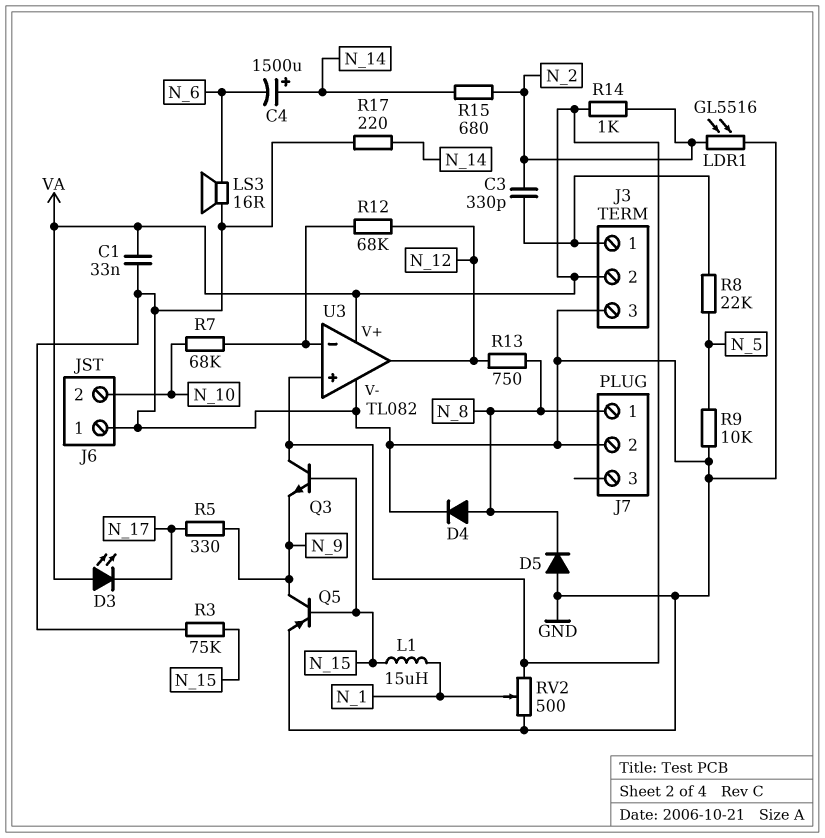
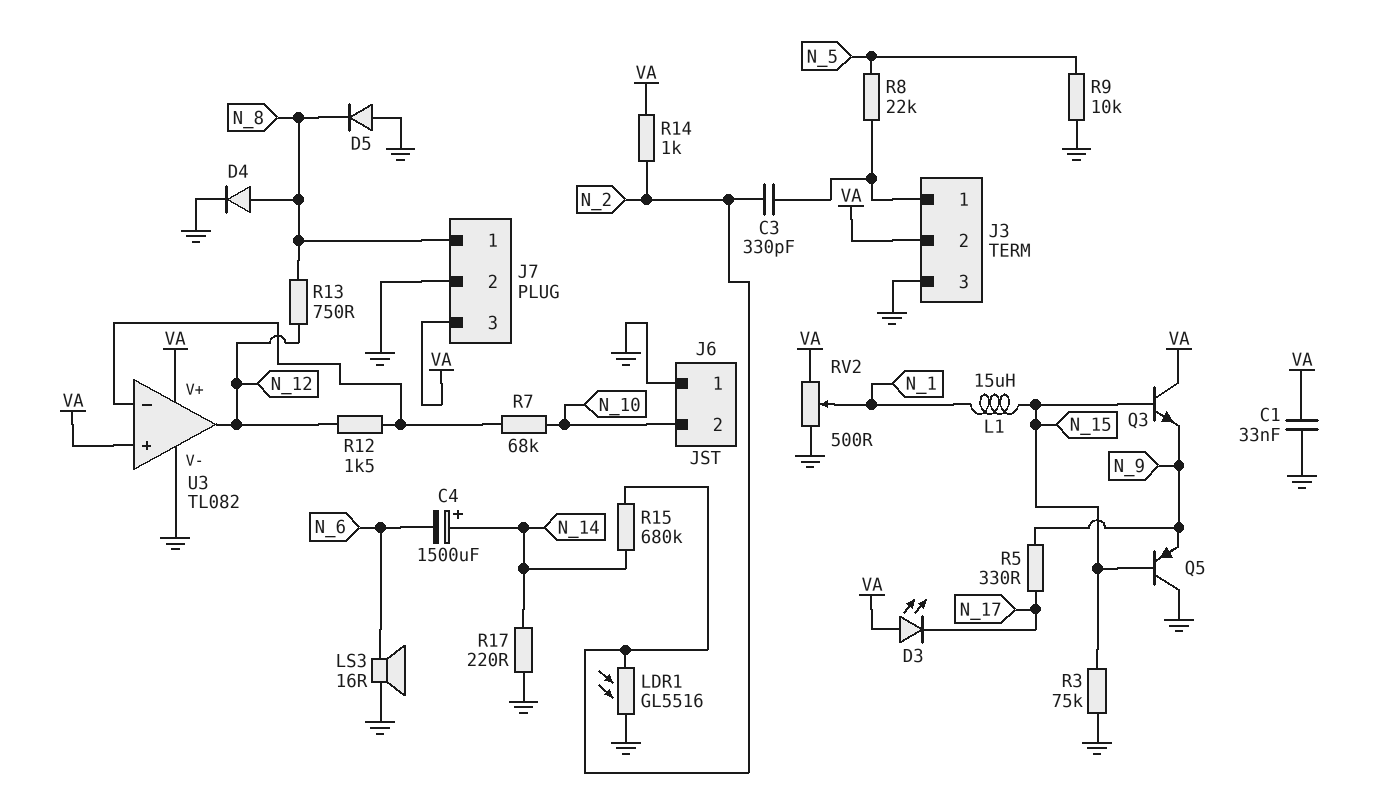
J7 pin 3: none -> VA
Q5: PNP (B N_15, C N_9, E GND) -> PNP (B N_15, C GND, E N_9)
R12: 68k (N_12, U3/in-) -> 1.5k (N_12, U3/in-)
R15: 680 (N_2, N_14) -> 680k (N_2, N_14)

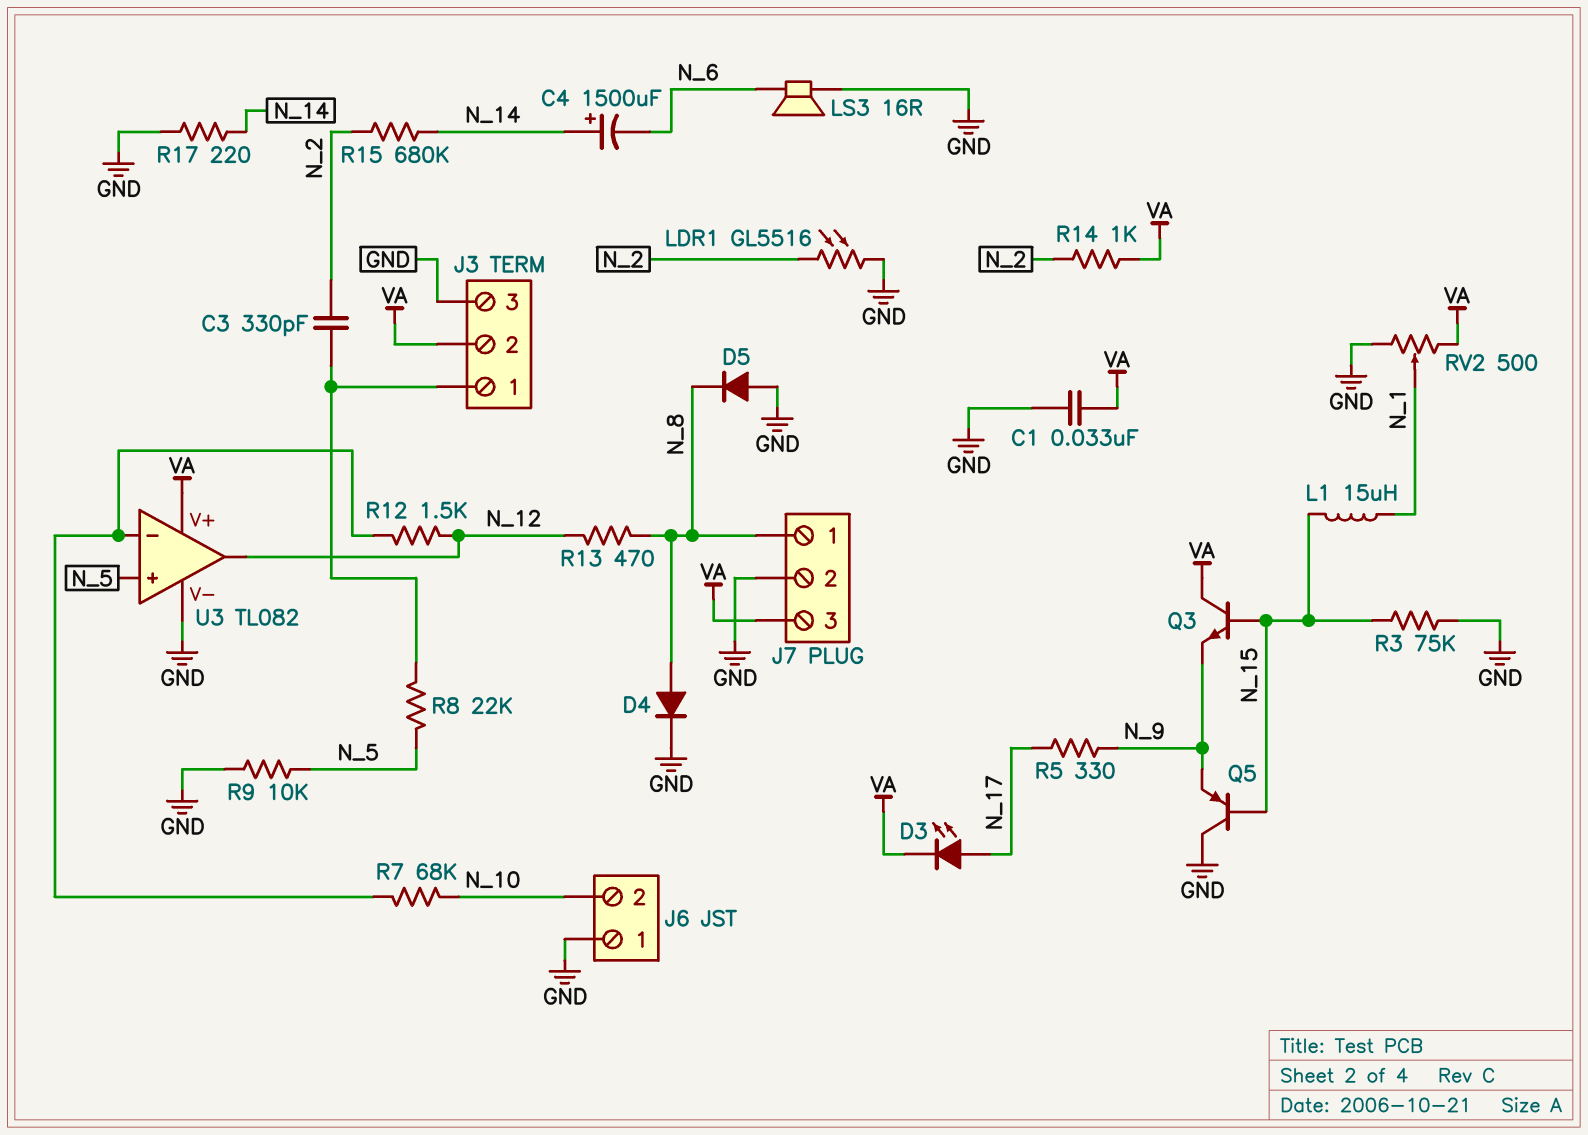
D3: LED (A VA, K N_17) -> LED (A N_17, K VA)
R13: 750 (N_8, N_12) -> 470 (N_8, N_12)
U3 pin in+: VA -> N_5

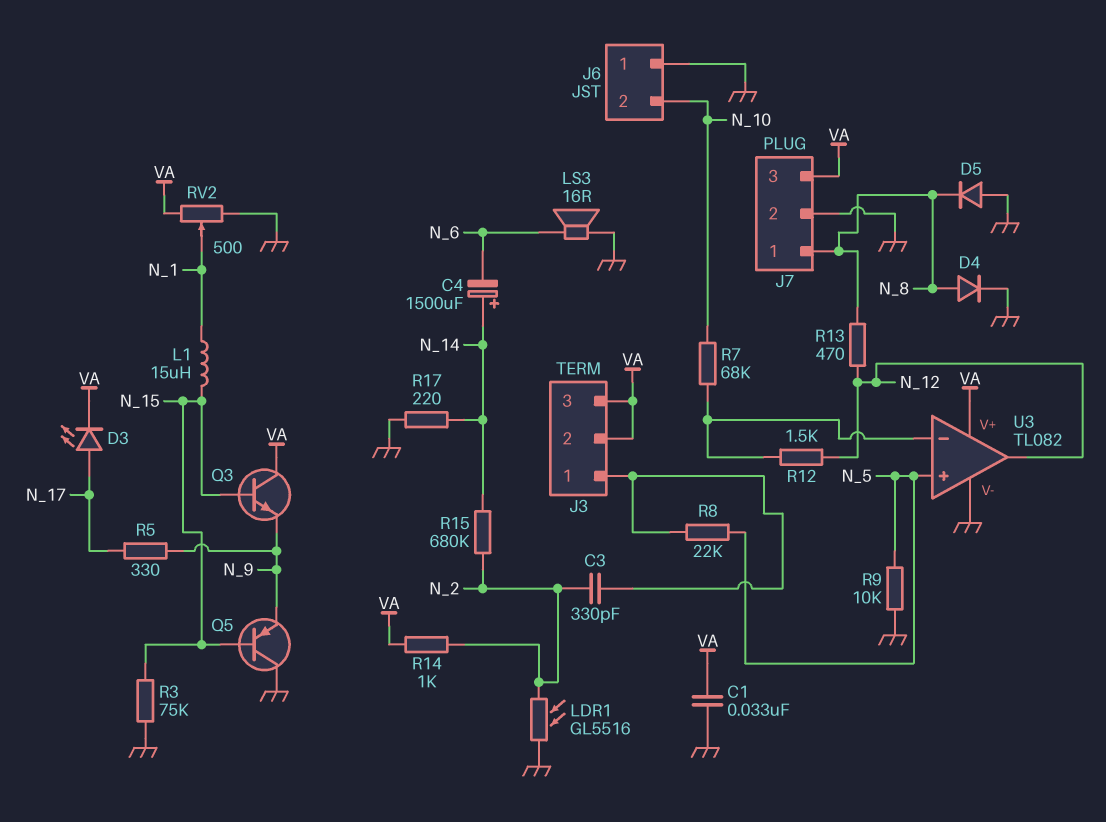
J3 pin 3: GND -> VA

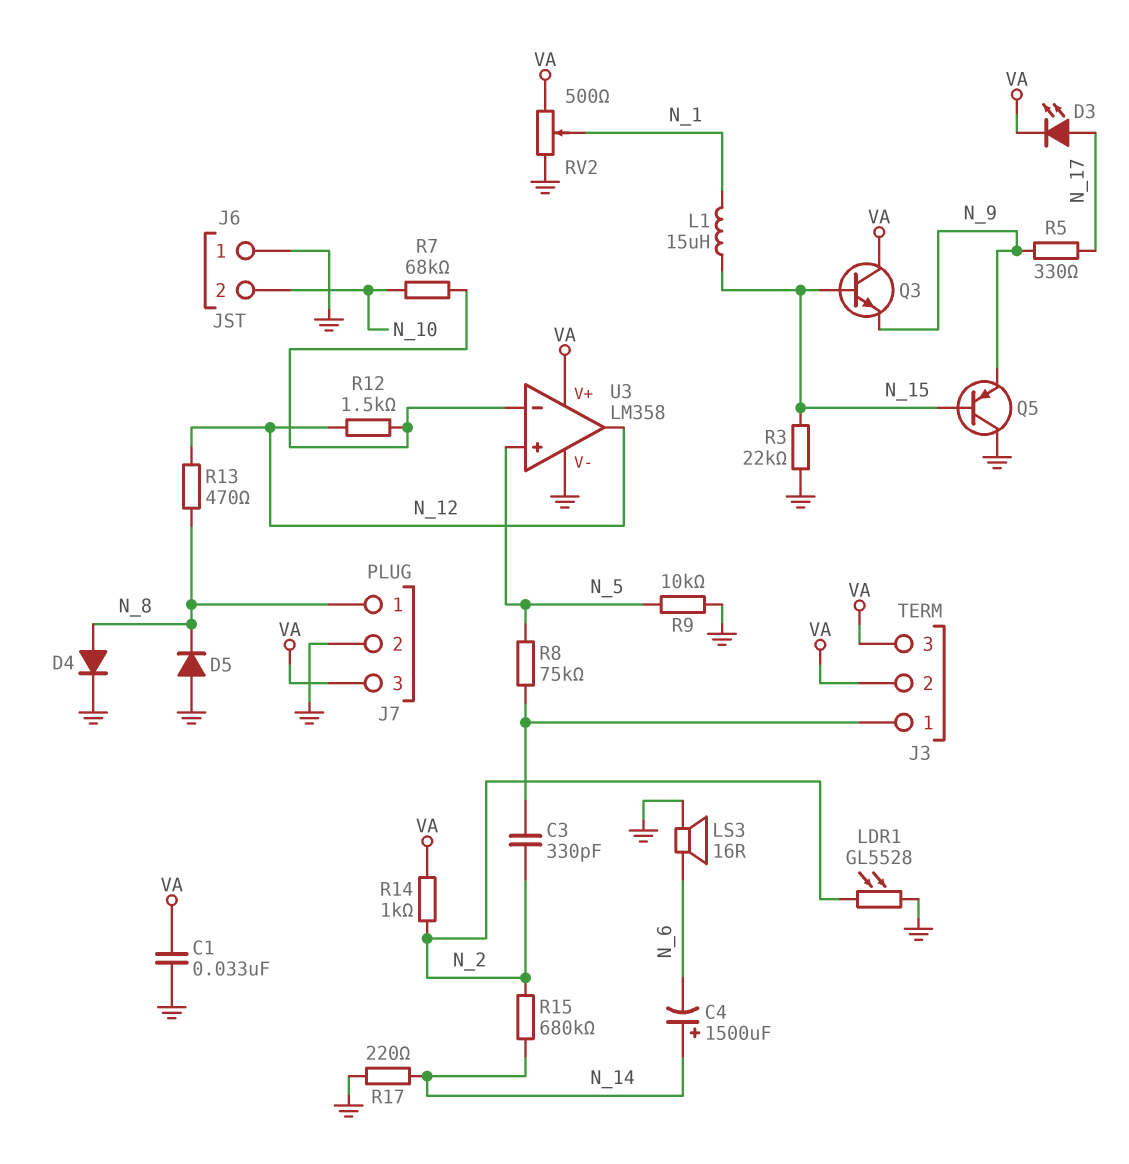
LDR1: GL5516 (GND, N_2) -> GL5528 (GND, N_2)
R3: 75k (GND, N_15) -> 22k (GND, N_15)
R8: 22k (J3/1, N_5) -> 75k (J3/1, N_5)
U3: TL082 -> LM358

